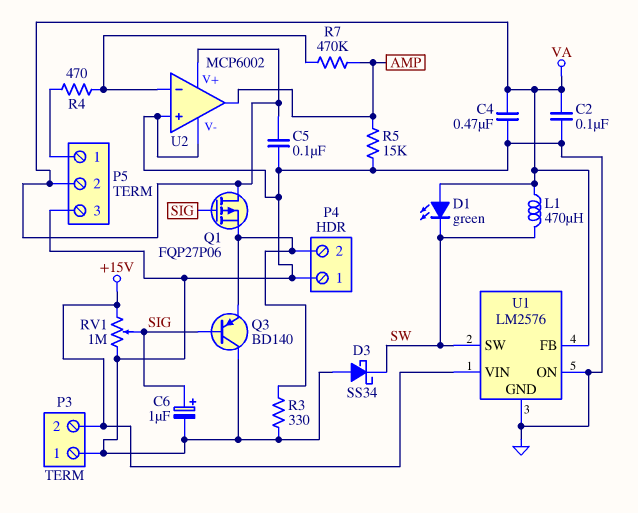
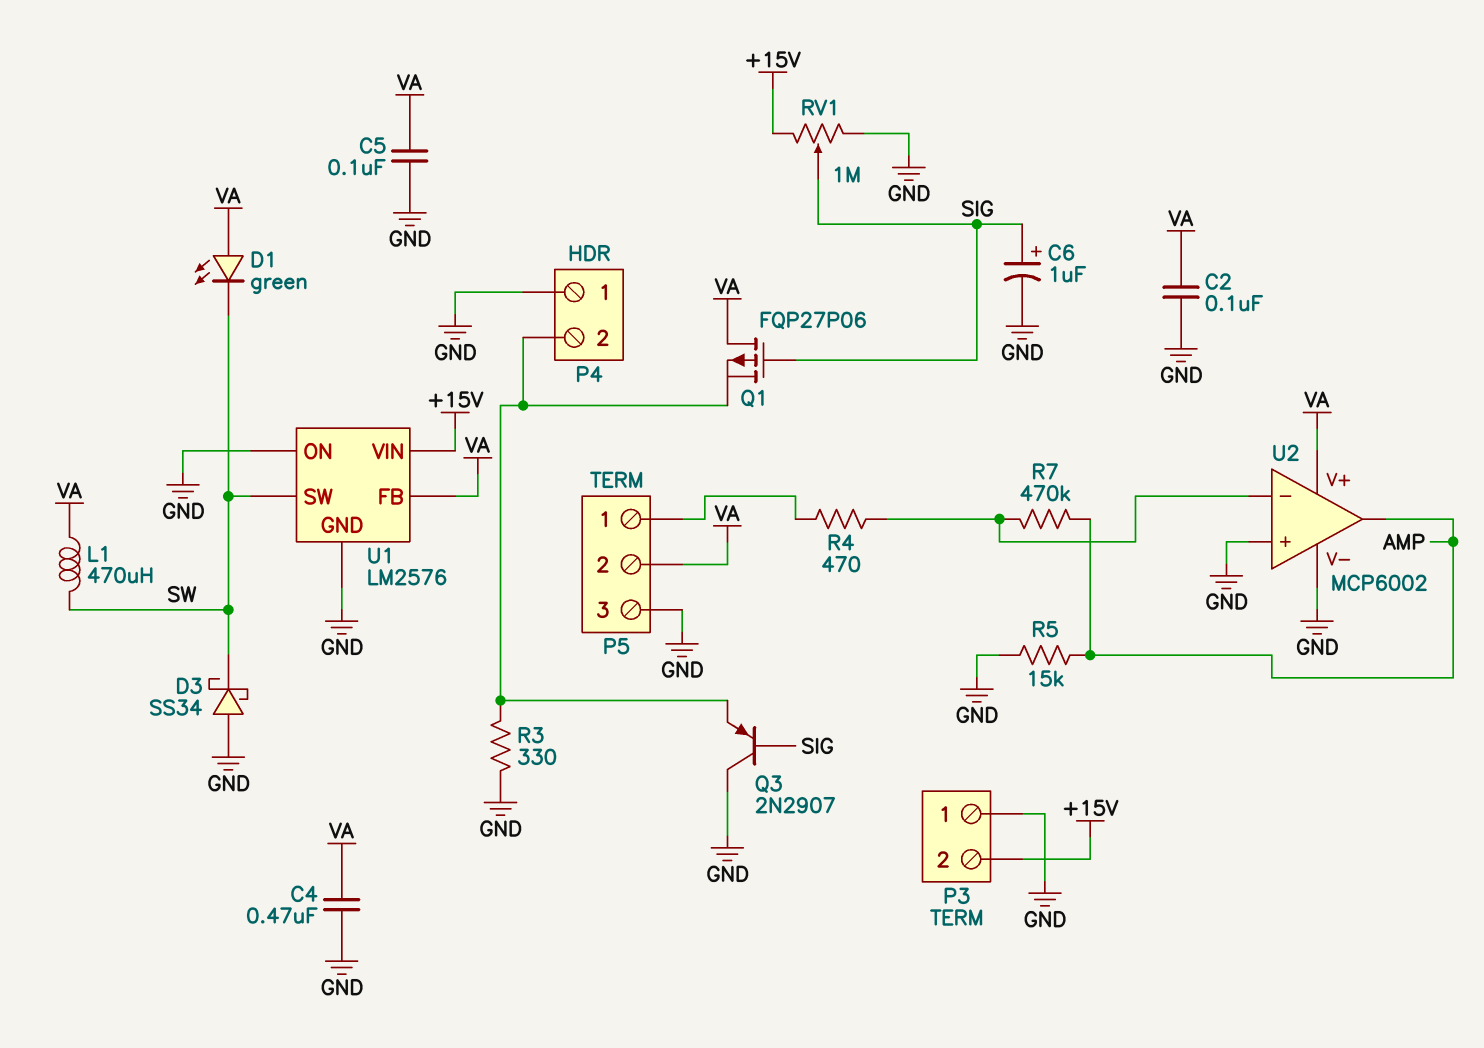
Q3: PNP BD140 (B SIG, C GND, E P4/2) -> PNP 2N2907 (B SIG, C GND, E P4/2)

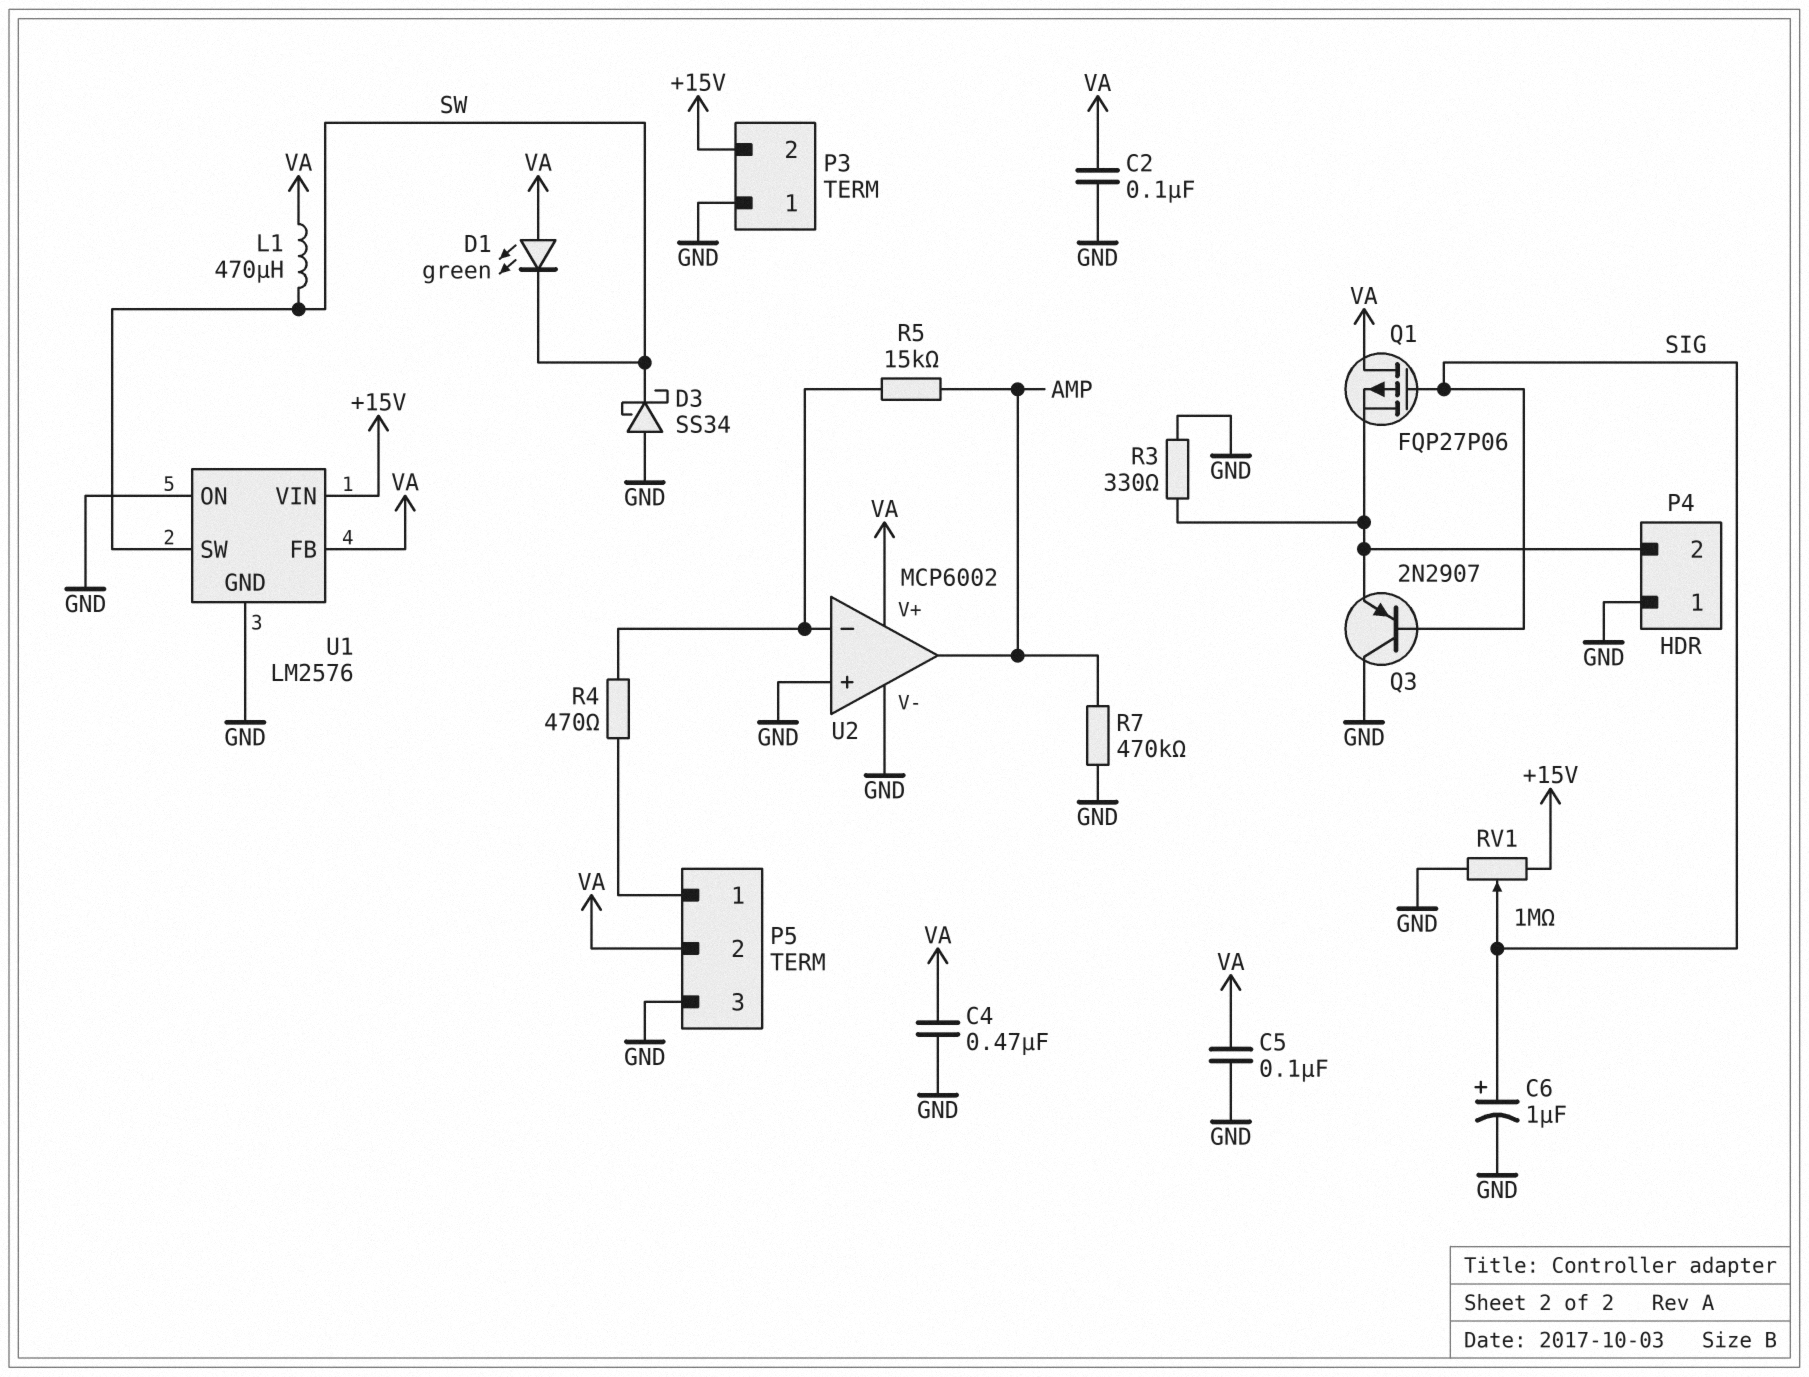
R5: 15k (AMP, GND) -> 15k (AMP, U2/in-)
R7: 470k (AMP, U2/in-) -> 470k (AMP, GND)

